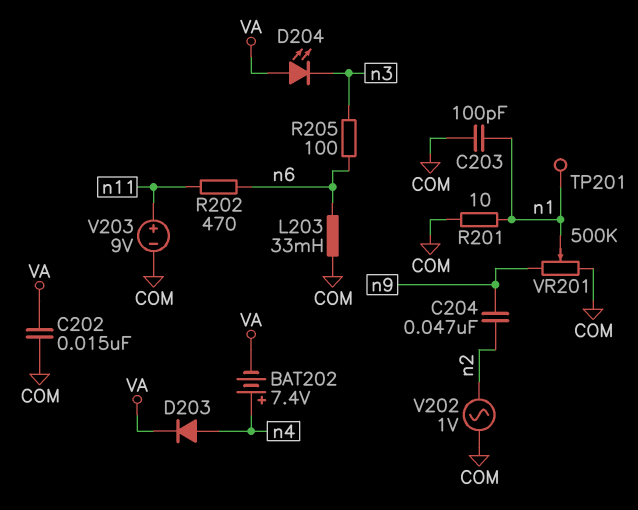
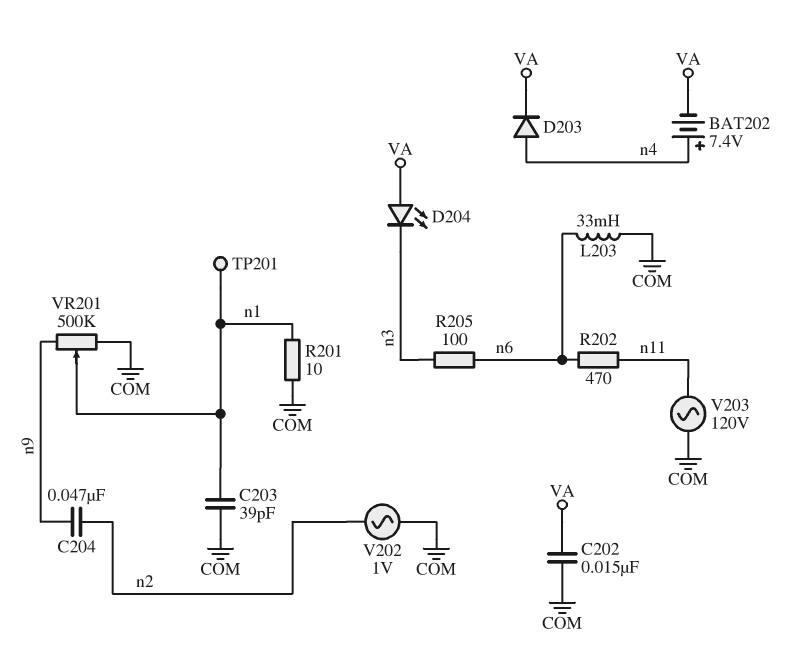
C203: 100pF (COM, n1) -> 39pF (COM, n1)
V203: 9V (plus n11, minus COM) -> AC 120V (COM, n11)

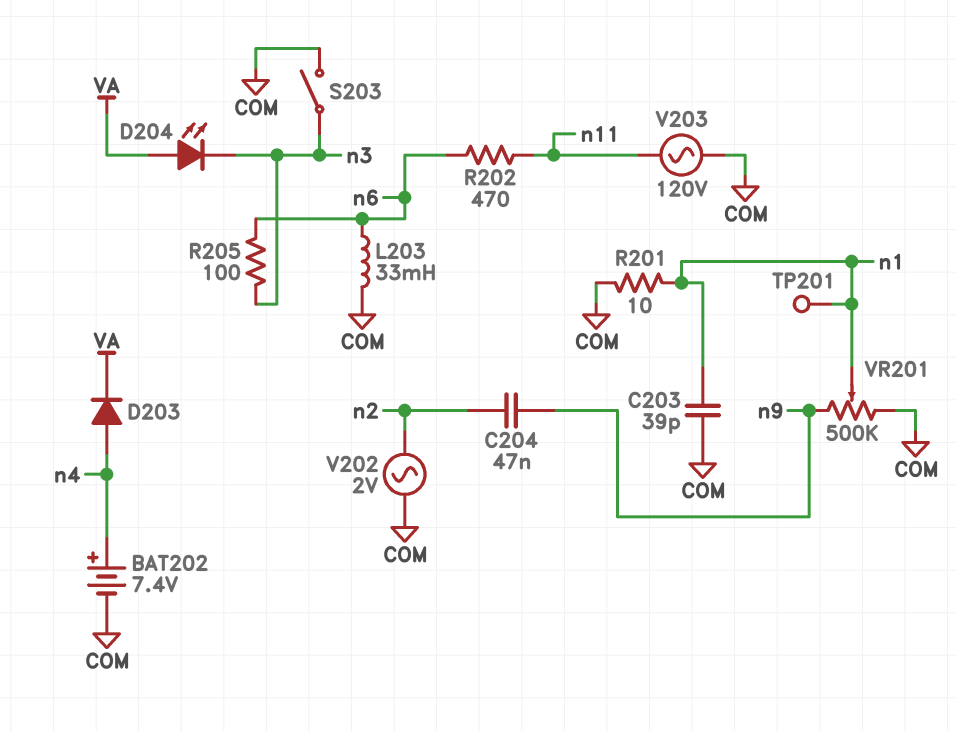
BAT202: 7.4V (plus n4, minus VA) -> 7.4V (plus n4, minus COM)
C202: 15nF (COM, VA) -> none
S203: none -> switch (COM, n3)
V202: AC 1V (COM, n2) -> AC 2V (COM, n2)

